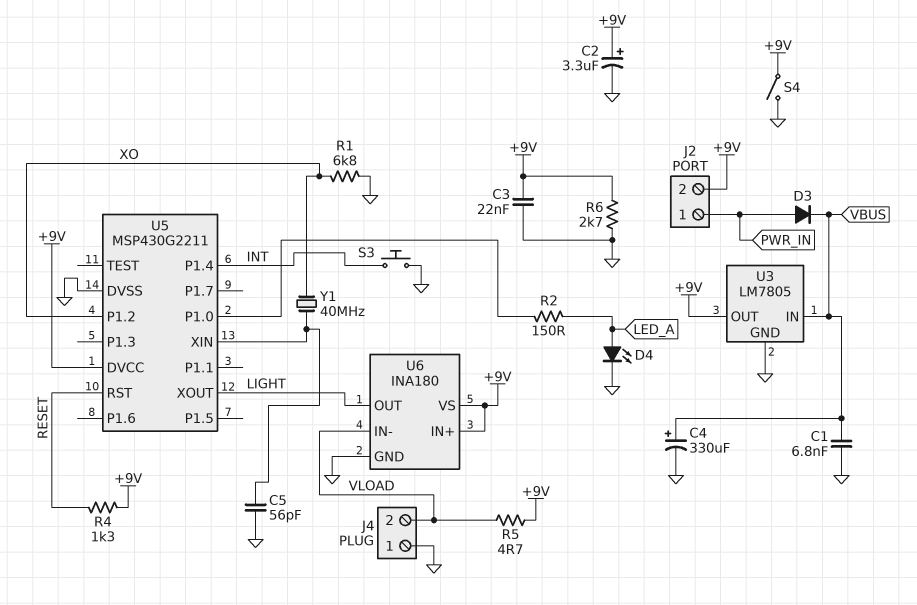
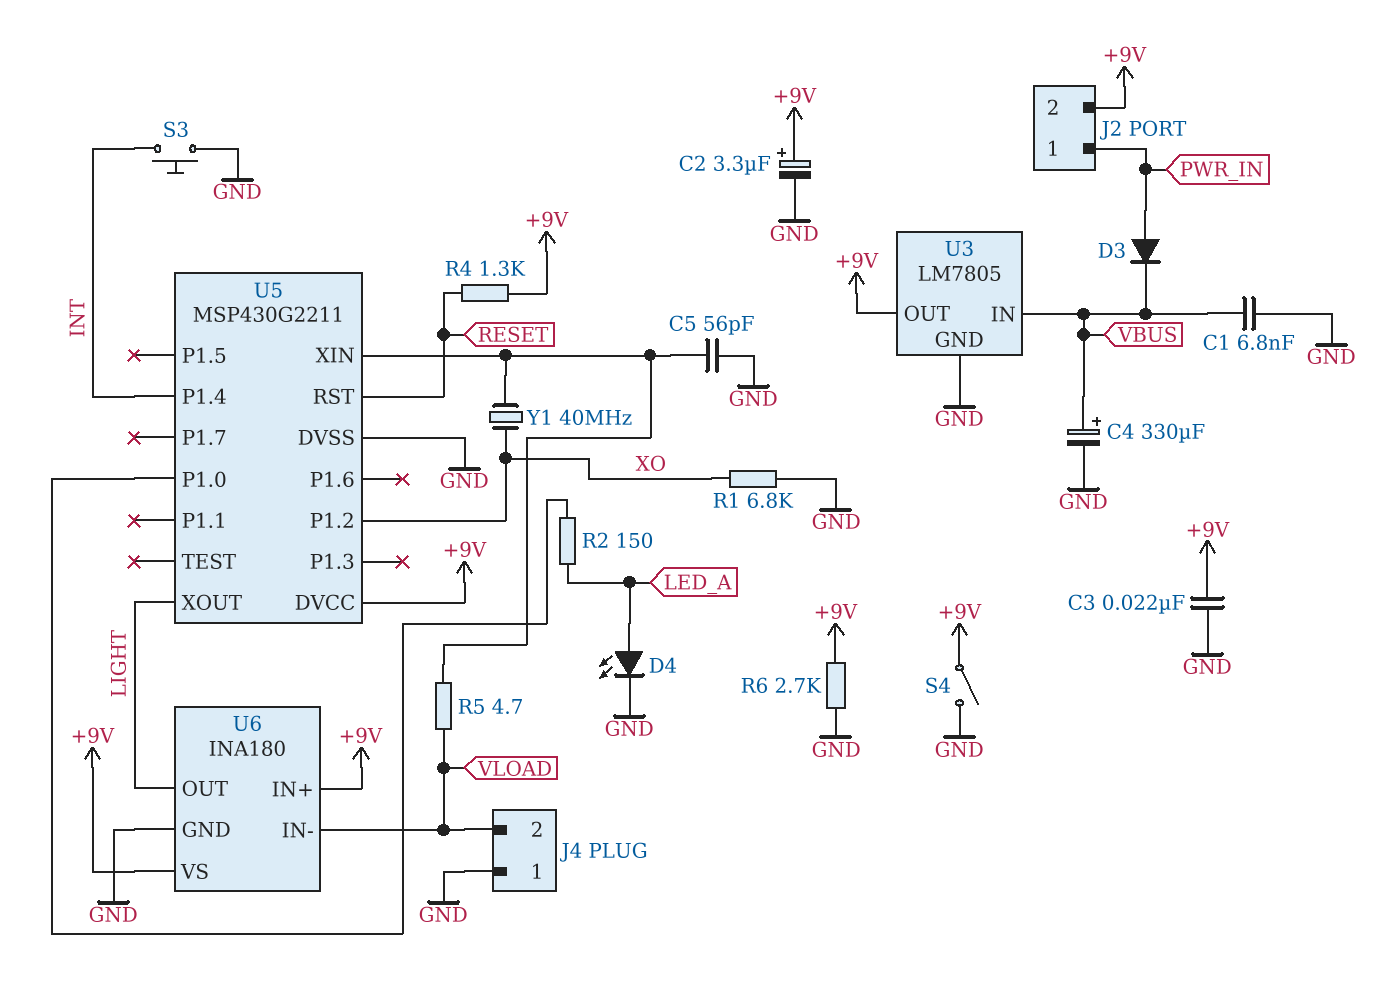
R5: 4.7 (+9V, VLOAD) -> 4.7 (U5/XIN, VLOAD)

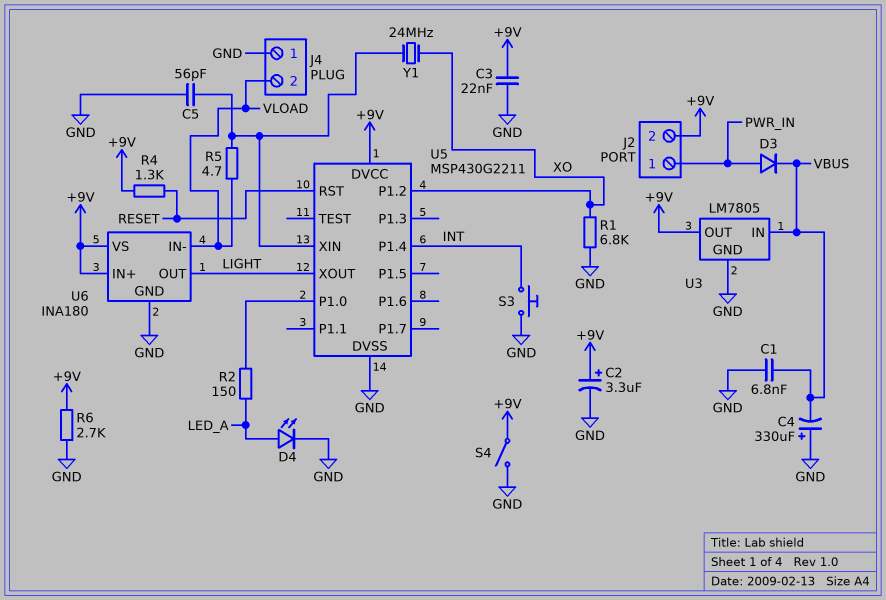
C4: 330uF (plus VBUS, minus GND) -> 330uF (plus GND, minus VBUS)
Y1: 40MHz (U5/XIN, XO) -> 24MHz (U5/XIN, XO)

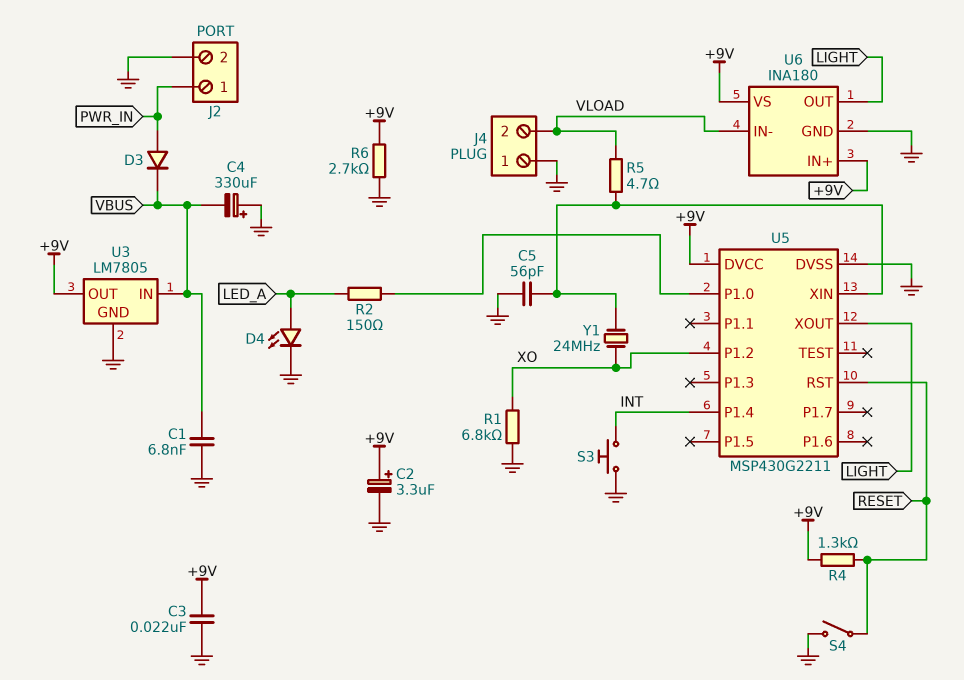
J2 pin 2: +9V -> GND
S4: switch (+9V, GND) -> switch (GND, RESET)

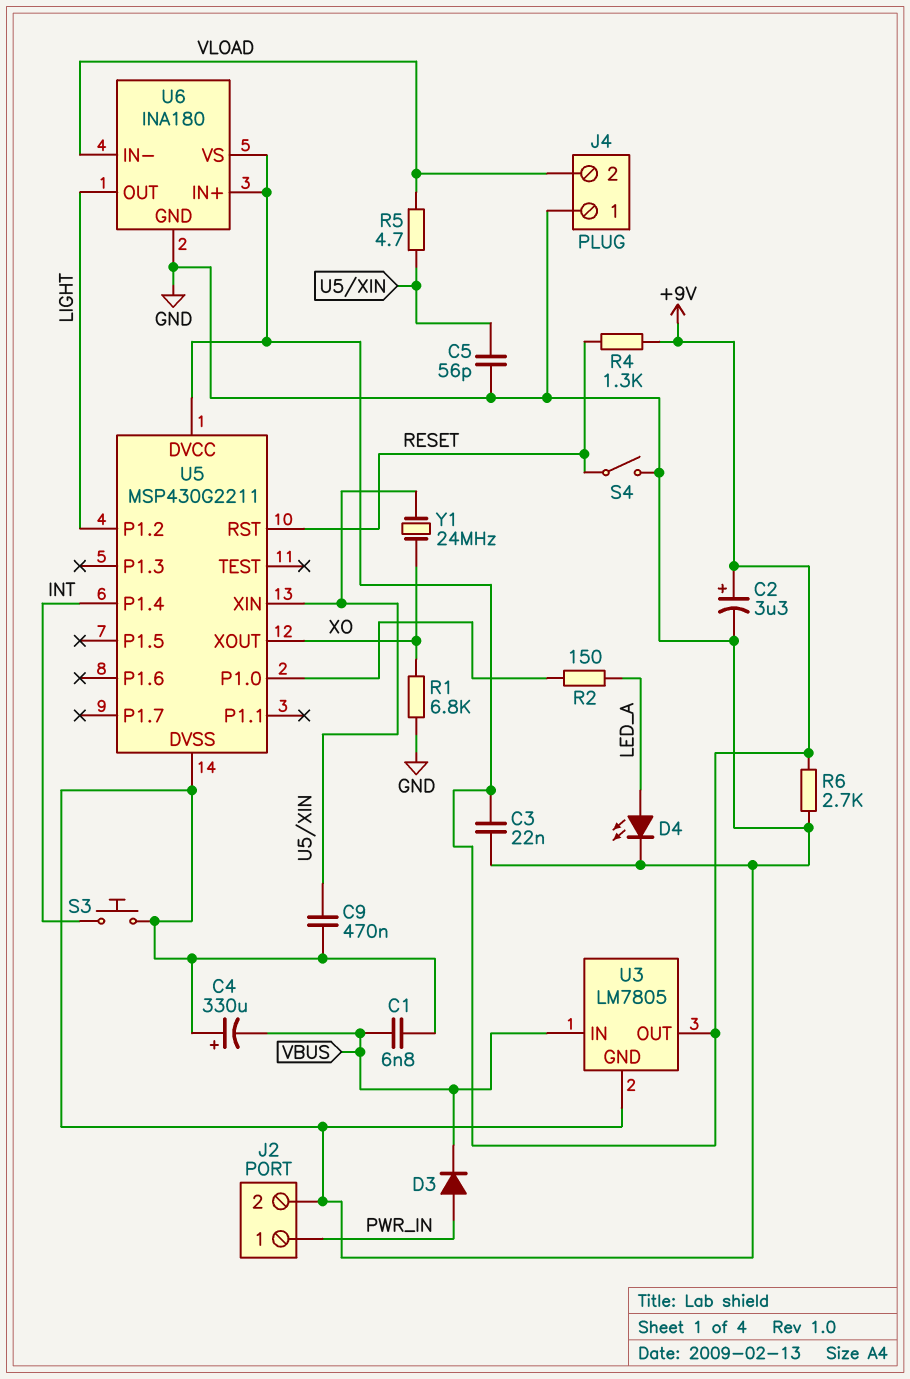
C9: none -> 470nF (GND, U5/XIN)
U5 pin P1.2: XO -> LIGHT
U5 pin XOUT: LIGHT -> XO

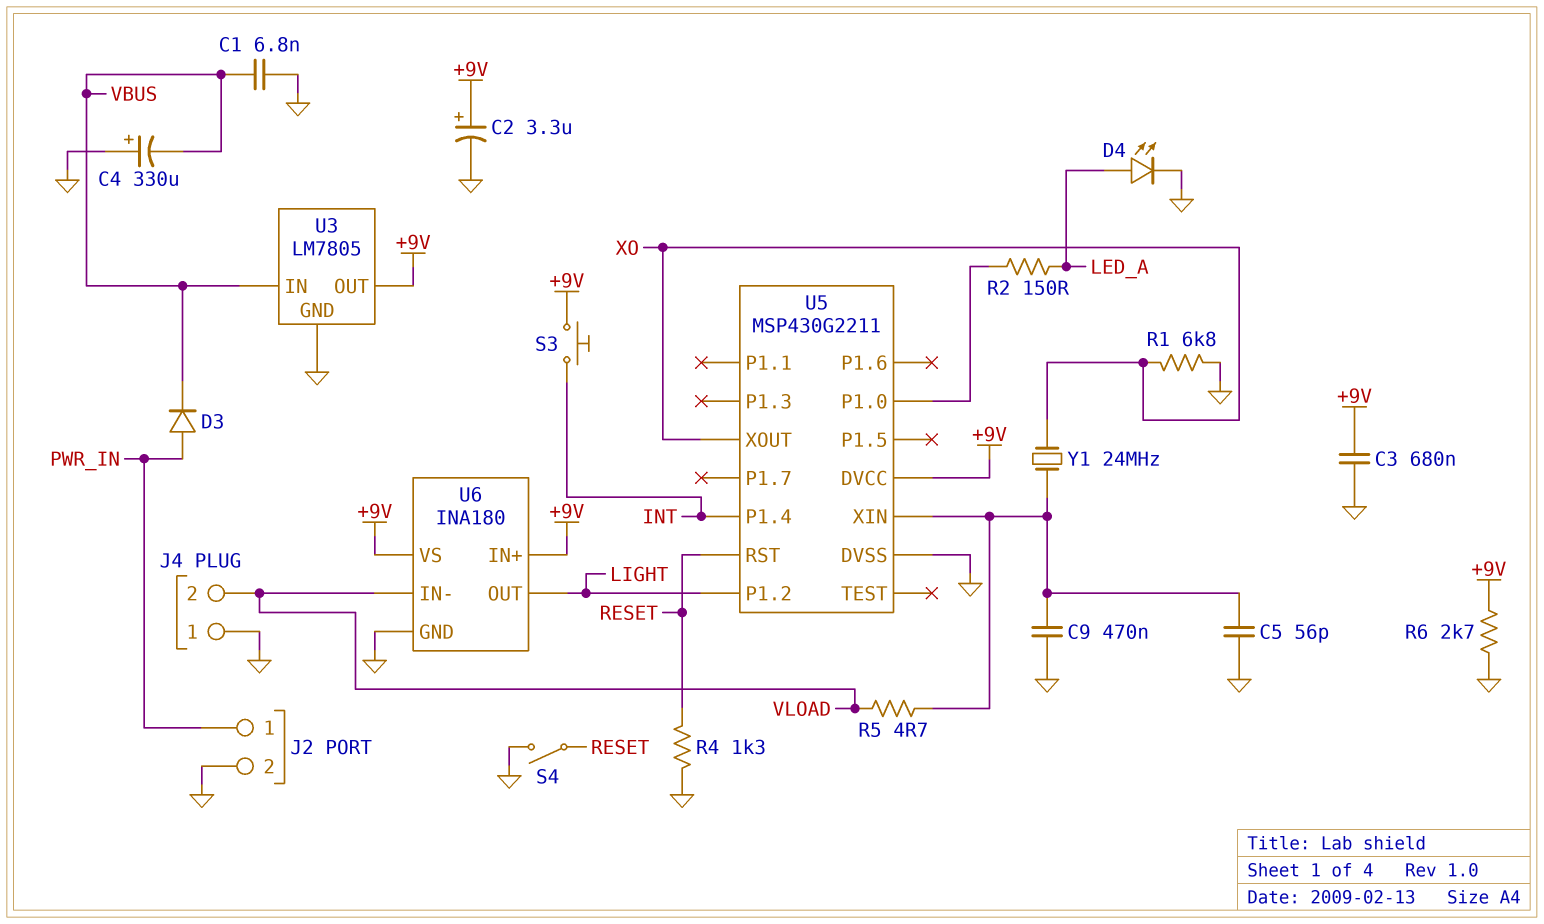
C3: 22nF (+9V, GND) -> 680nF (+9V, GND)
R4: 1.3k (+9V, RESET) -> 1.3k (GND, RESET)
S3: button (GND, INT) -> button (+9V, INT)

